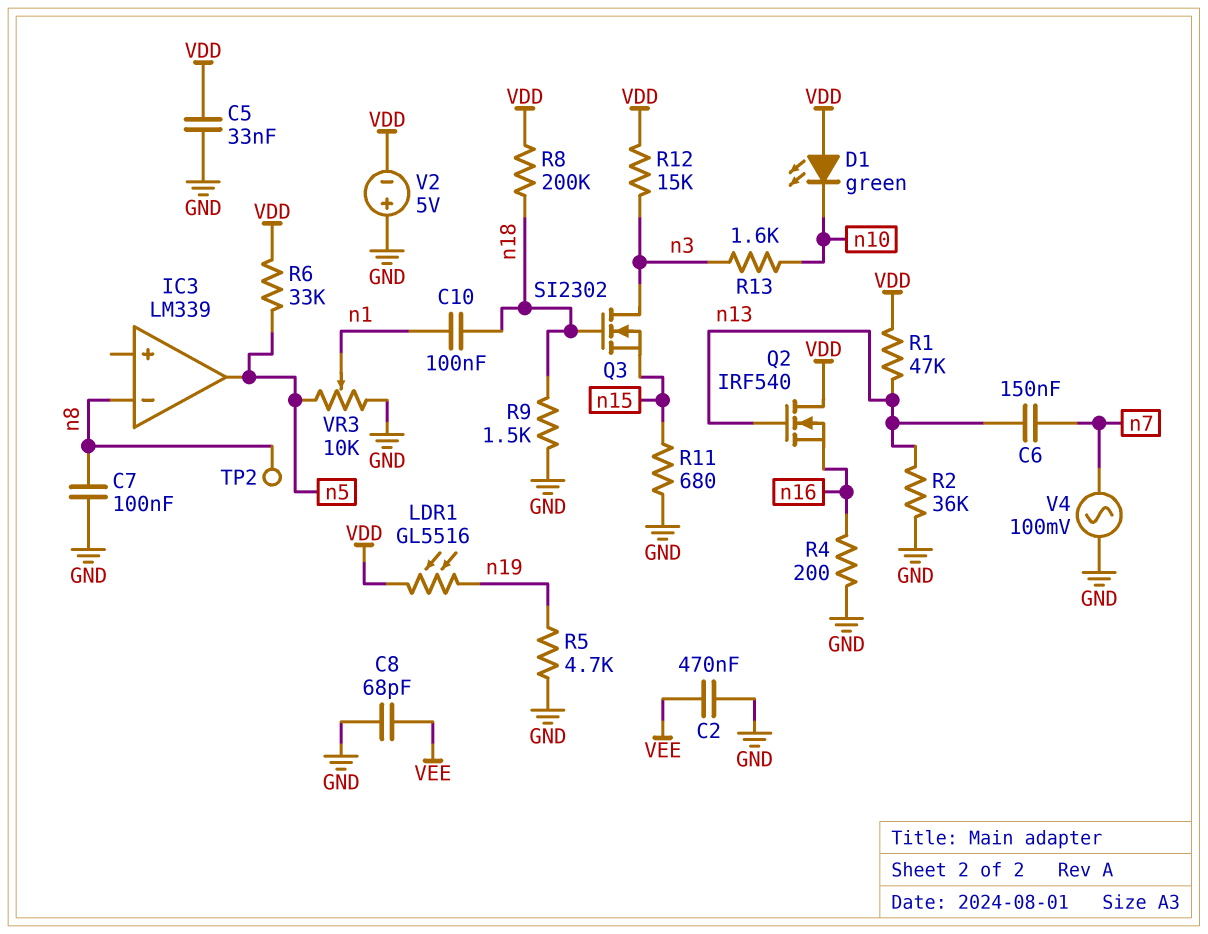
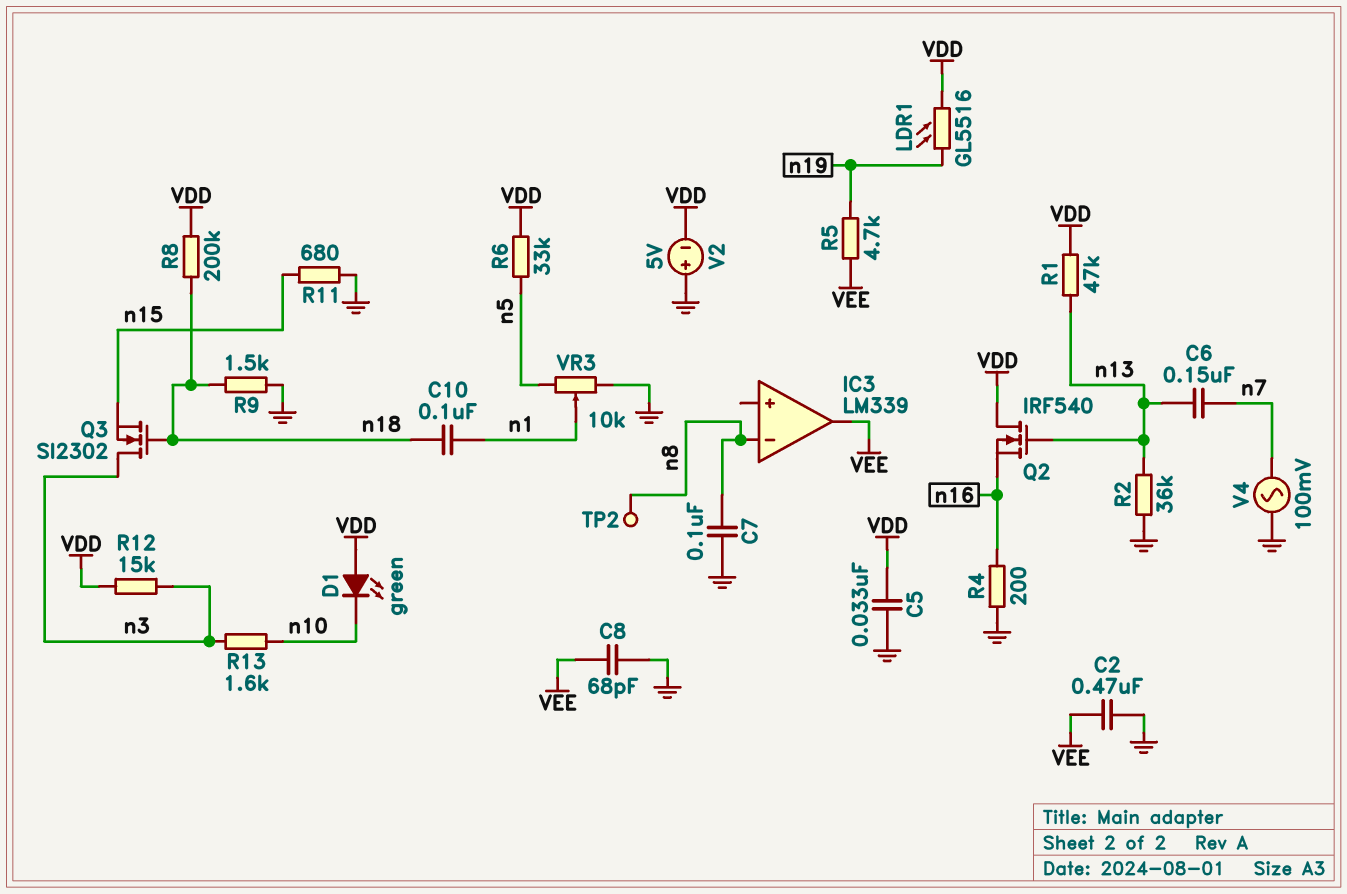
IC3 pin out: n5 -> VEE
R5: 4.7k (GND, n19) -> 4.7k (VEE, n19)

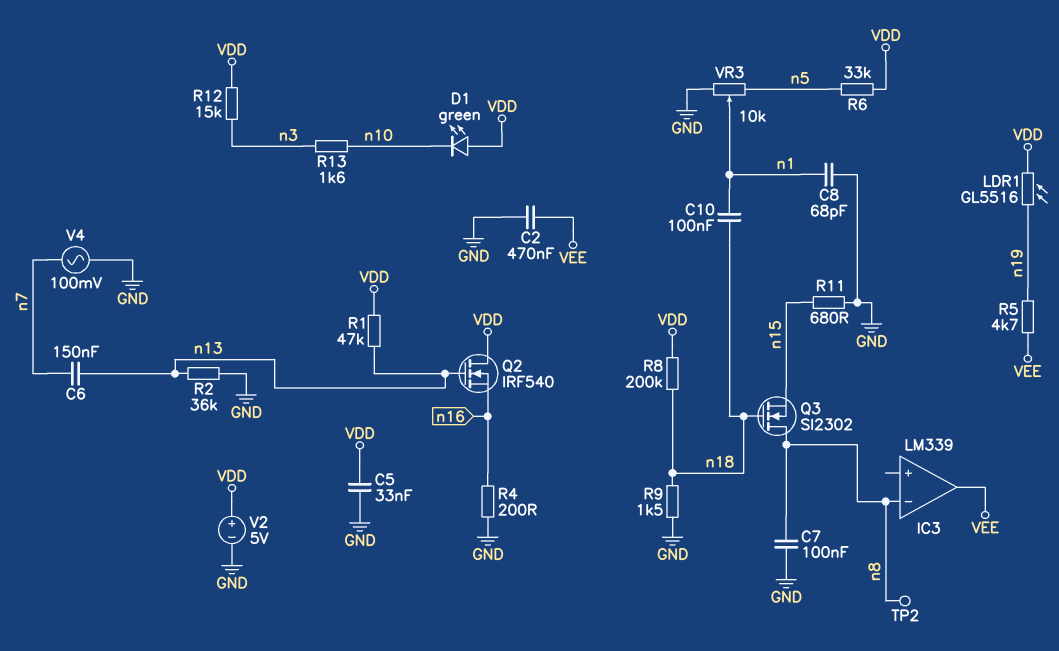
C8: 68pF (GND, VEE) -> 68pF (GND, n1)
Q3: NMOS SI2302 (G n18, D n3, S n15) -> NMOS SI2302 (G n18, D n8, S n15)
V2: 5V (plus GND, minus VDD) -> 5V (plus VDD, minus GND)

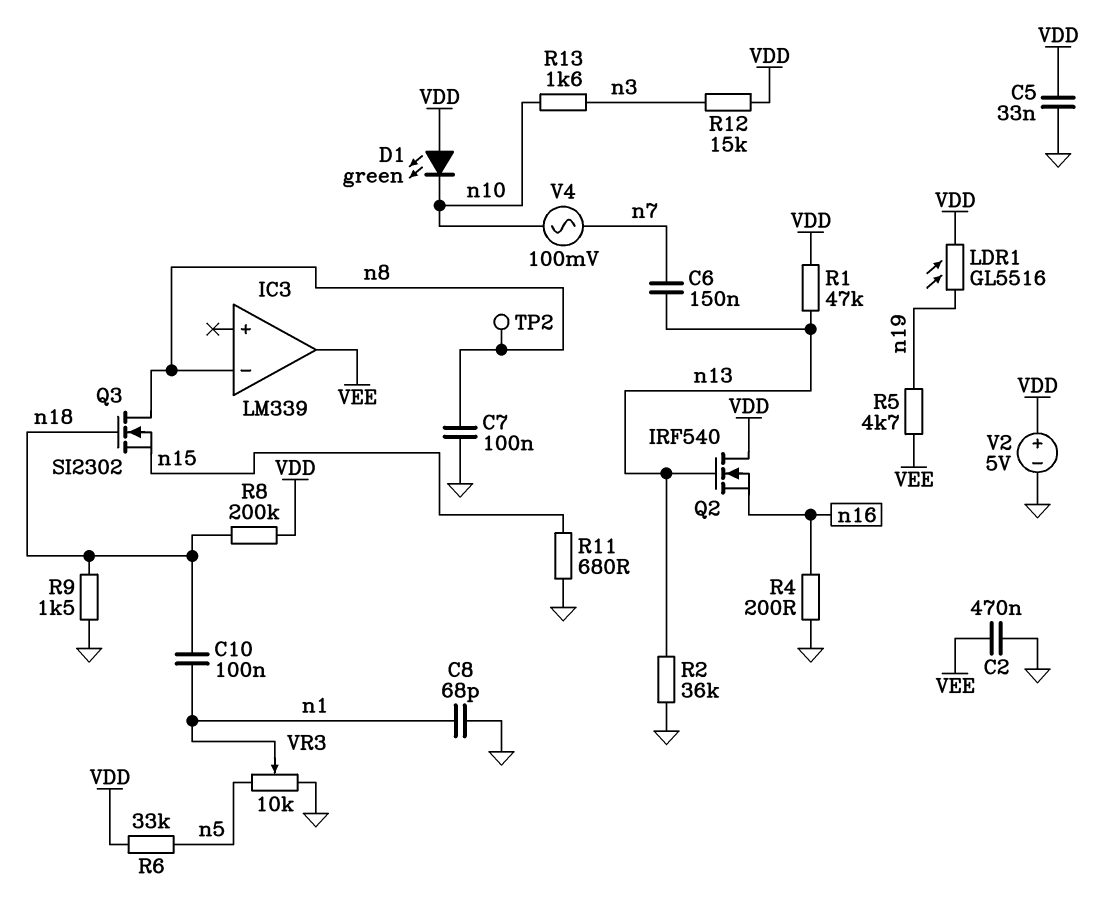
V4: AC 100mV (GND, n7) -> AC 100mV (n7, n10)

